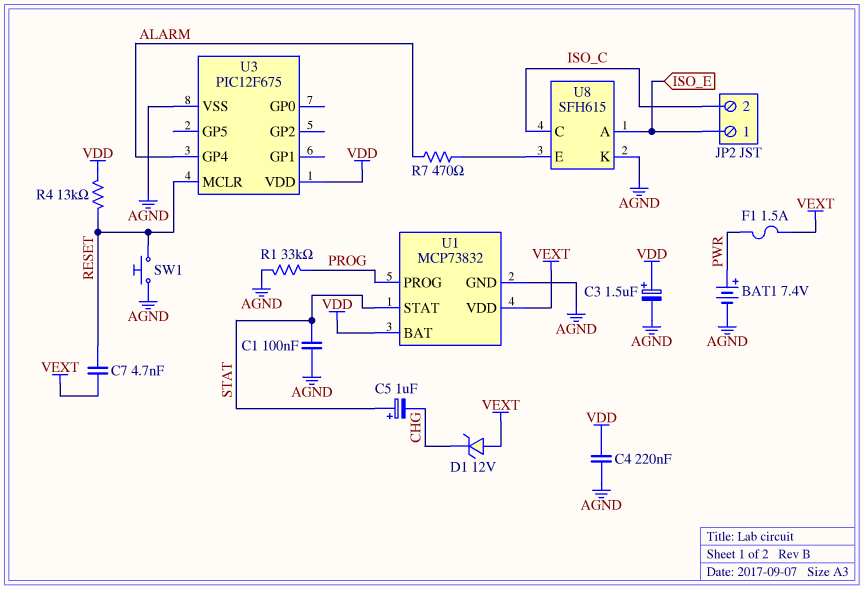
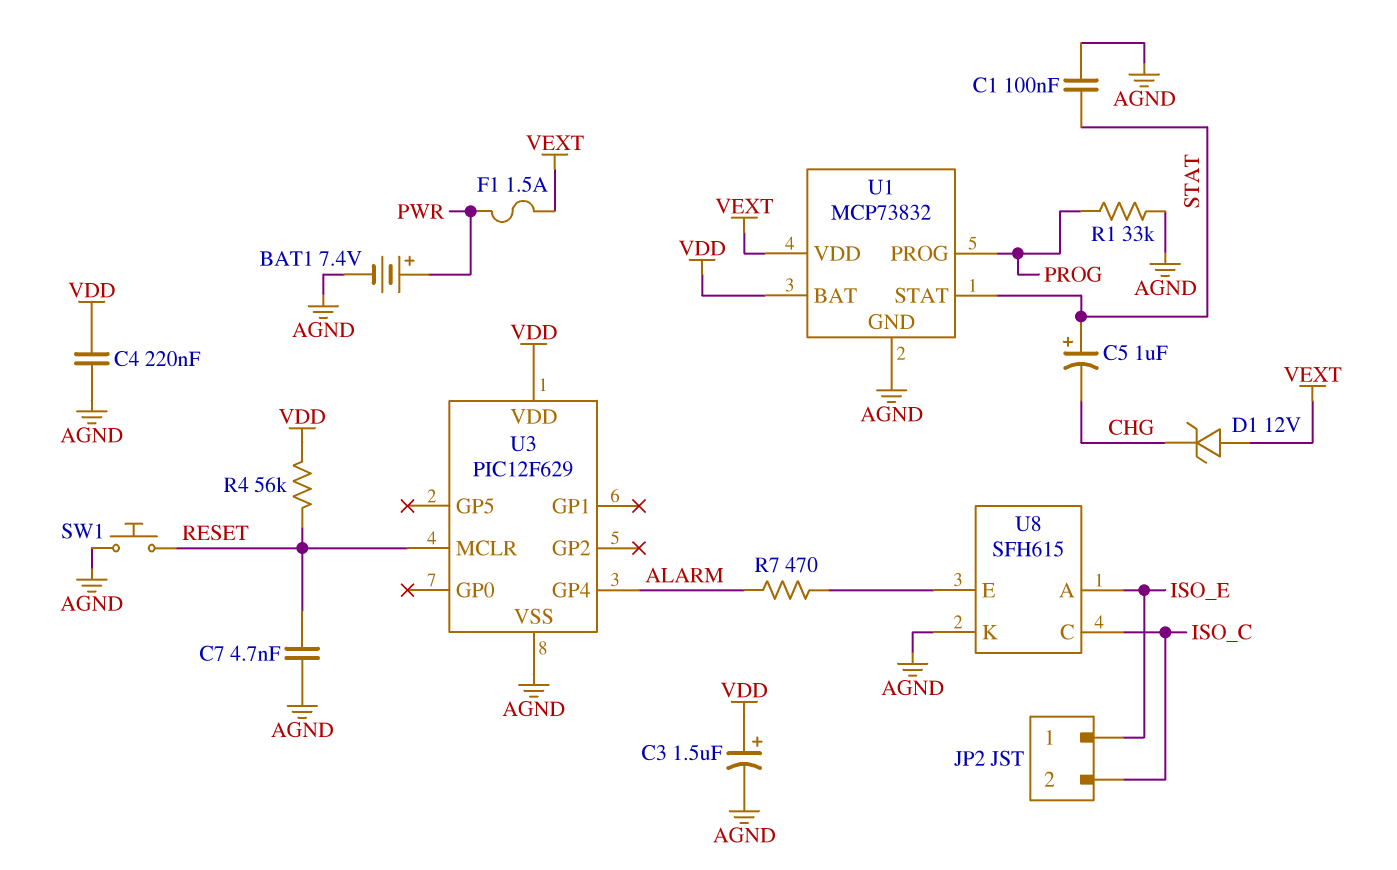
C7: 4.7nF (RESET, VEXT) -> 4.7nF (AGND, RESET)
R4: 13k (RESET, VDD) -> 56k (RESET, VDD)
U3: PIC12F675 -> PIC12F629

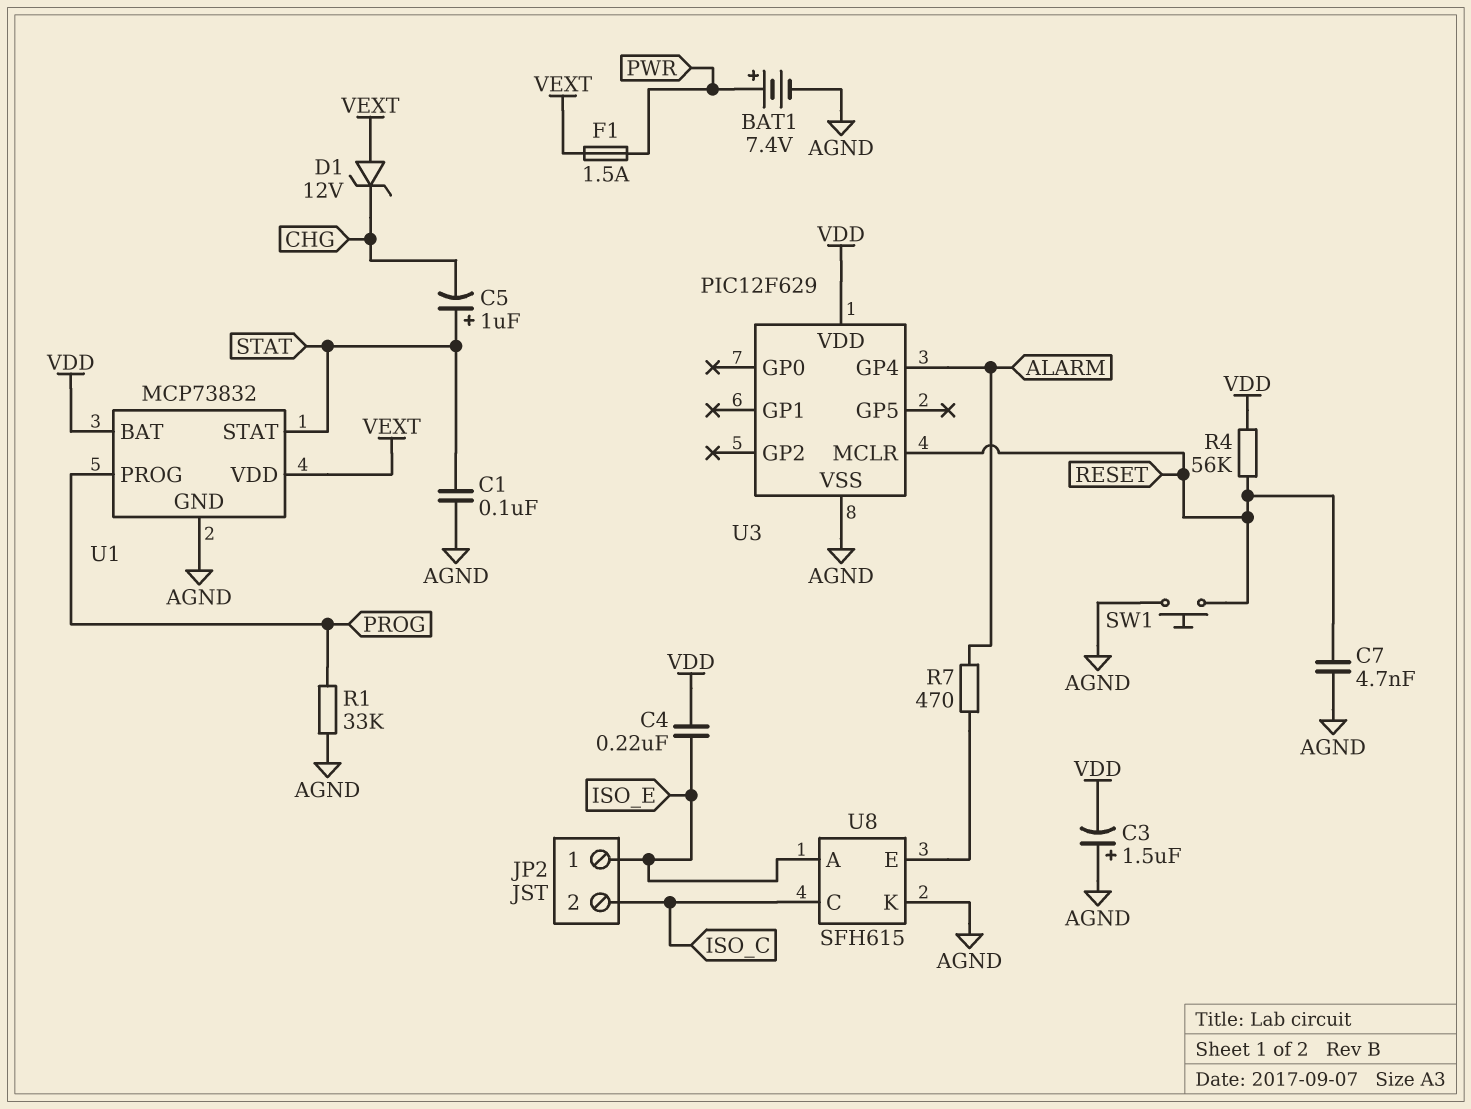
C3: 1.5uF (plus VDD, minus AGND) -> 1.5uF (plus AGND, minus VDD)
C4: 220nF (AGND, VDD) -> 220nF (ISO_E, VDD)

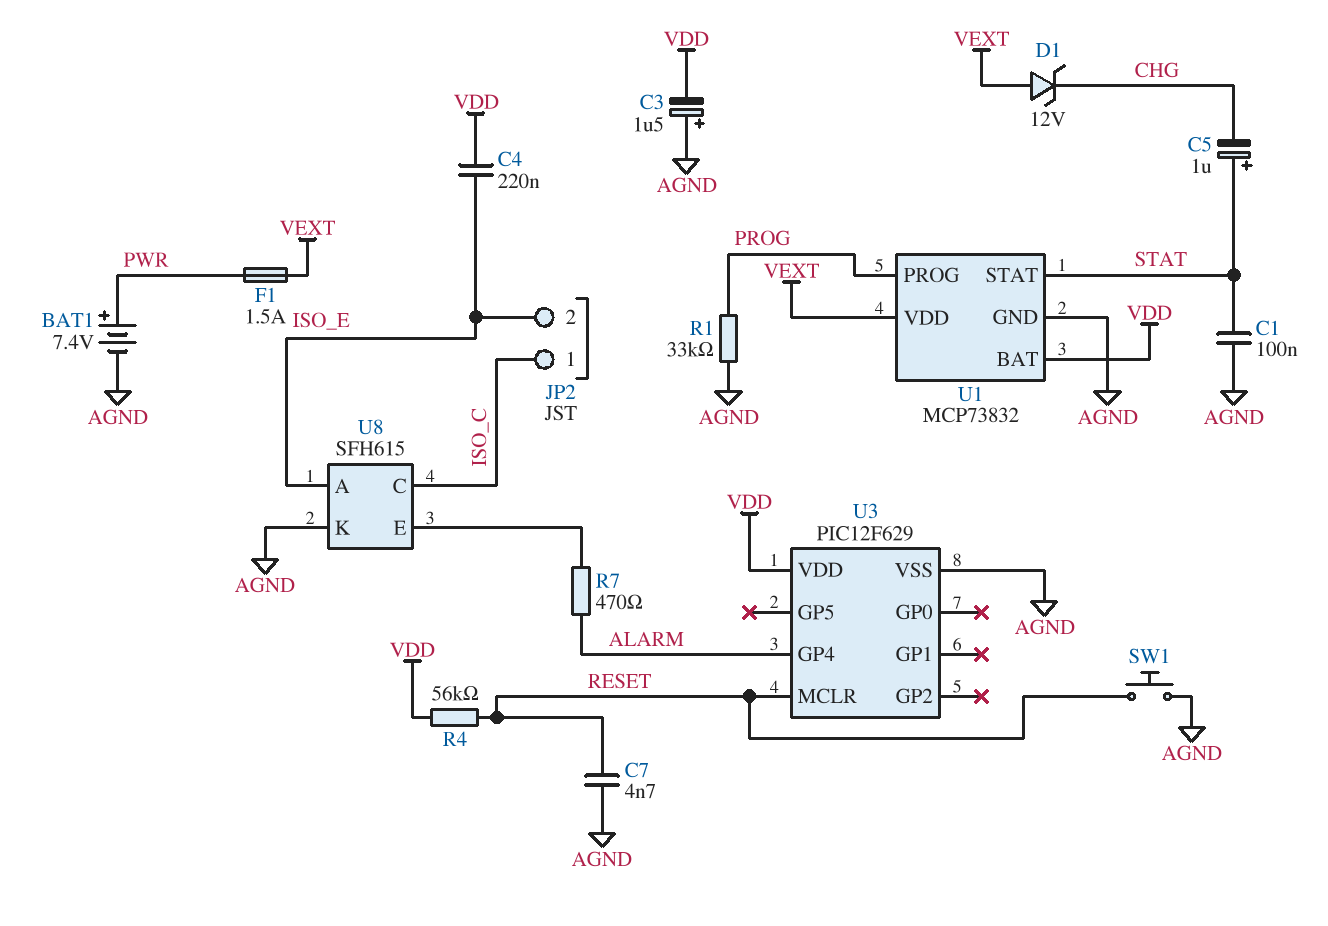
JP2 pin 1: ISO_E -> ISO_C
JP2 pin 2: ISO_C -> ISO_E

